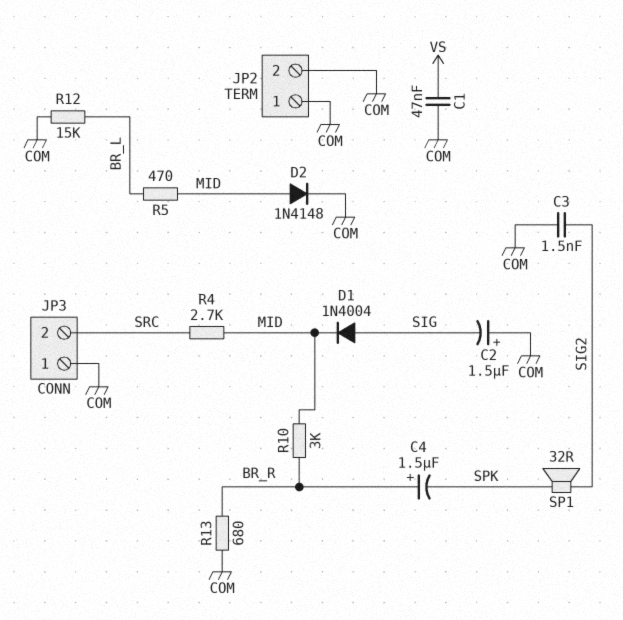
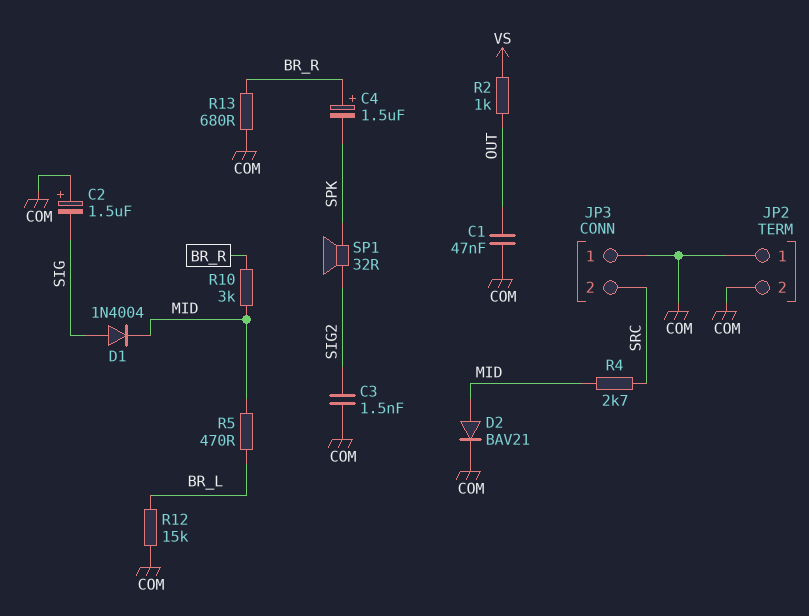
C1: 47nF (COM, VS) -> 47nF (COM, OUT)
D2: diode 1N4148 (A MID, K COM) -> diode BAV21 (A MID, K COM)
R2: none -> 1k (OUT, VS)

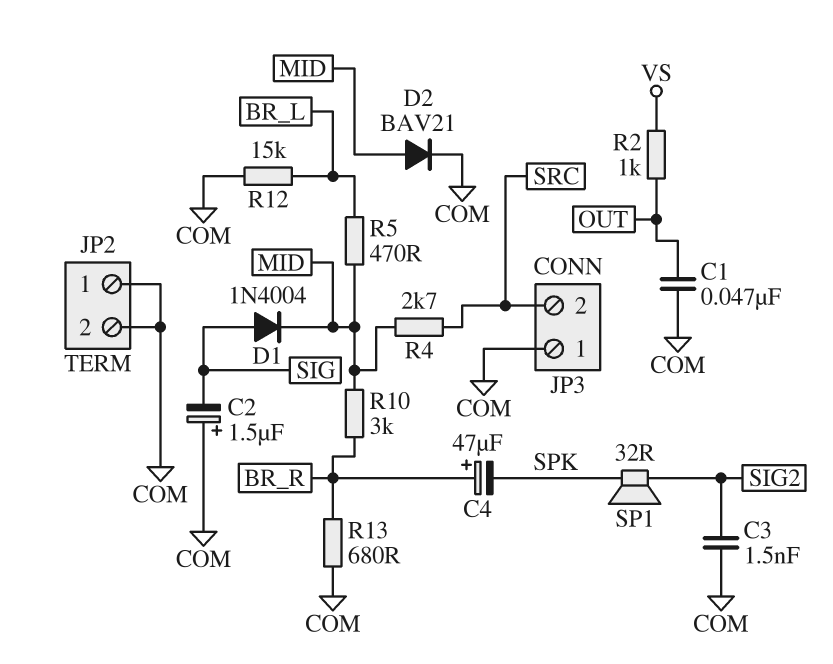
C4: 1.5uF (plus BR_R, minus SPK) -> 47uF (plus BR_R, minus SPK)

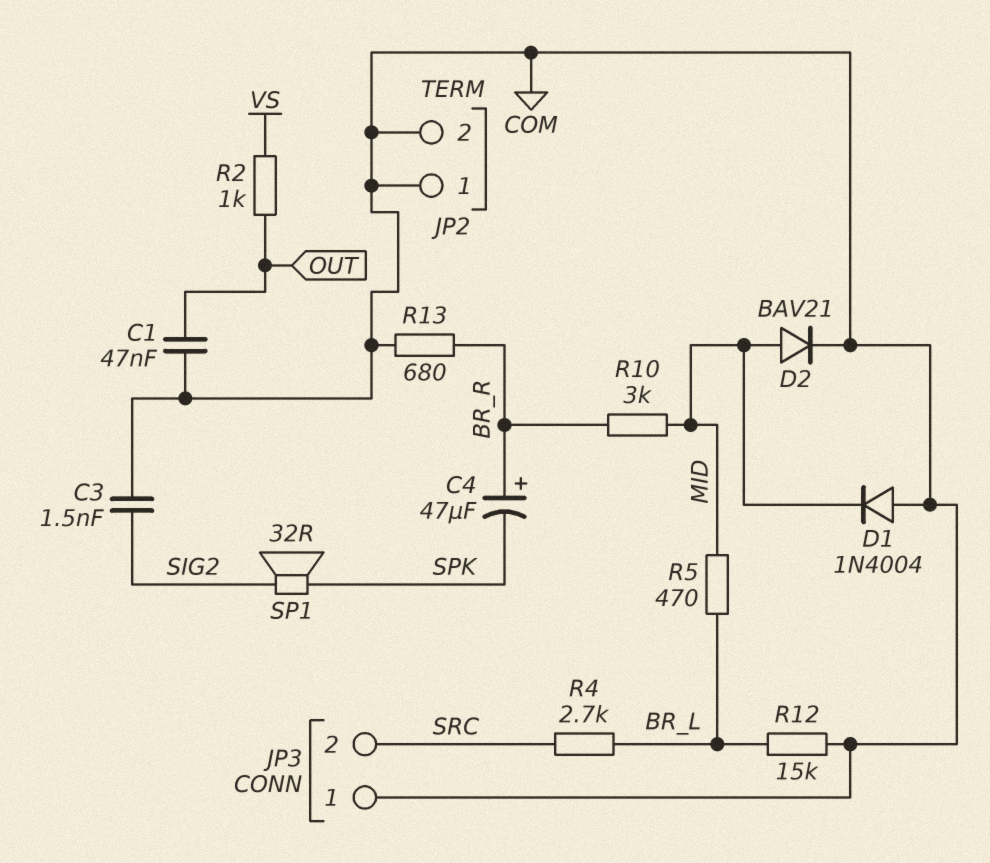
C2: 1.5uF (plus COM, minus SIG) -> none
D1: diode 1N4004 (A SIG, K MID) -> diode 1N4004 (A COM, K MID)
R4: 2.7k (MID, SRC) -> 2.7k (BR_L, SRC)

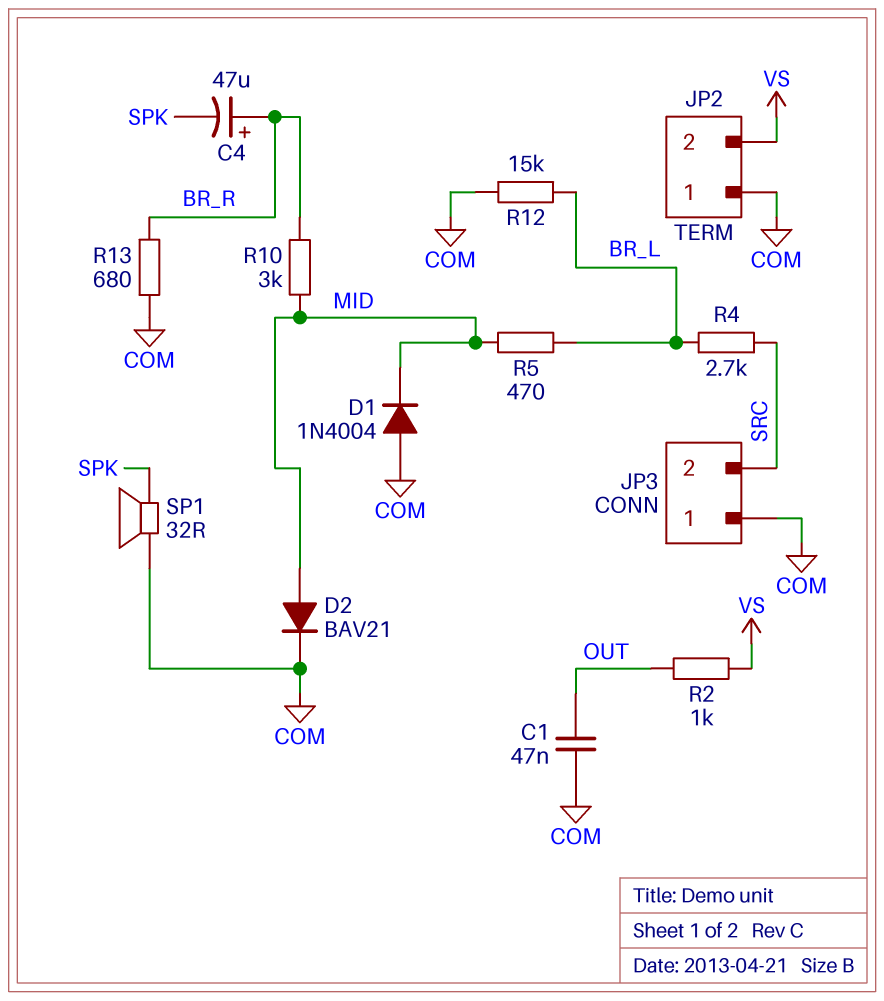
C3: 1.5nF (COM, SIG2) -> none
JP2 pin 2: COM -> VS
SP1: speaker 32R (SIG2, SPK) -> speaker 32R (COM, SPK)

